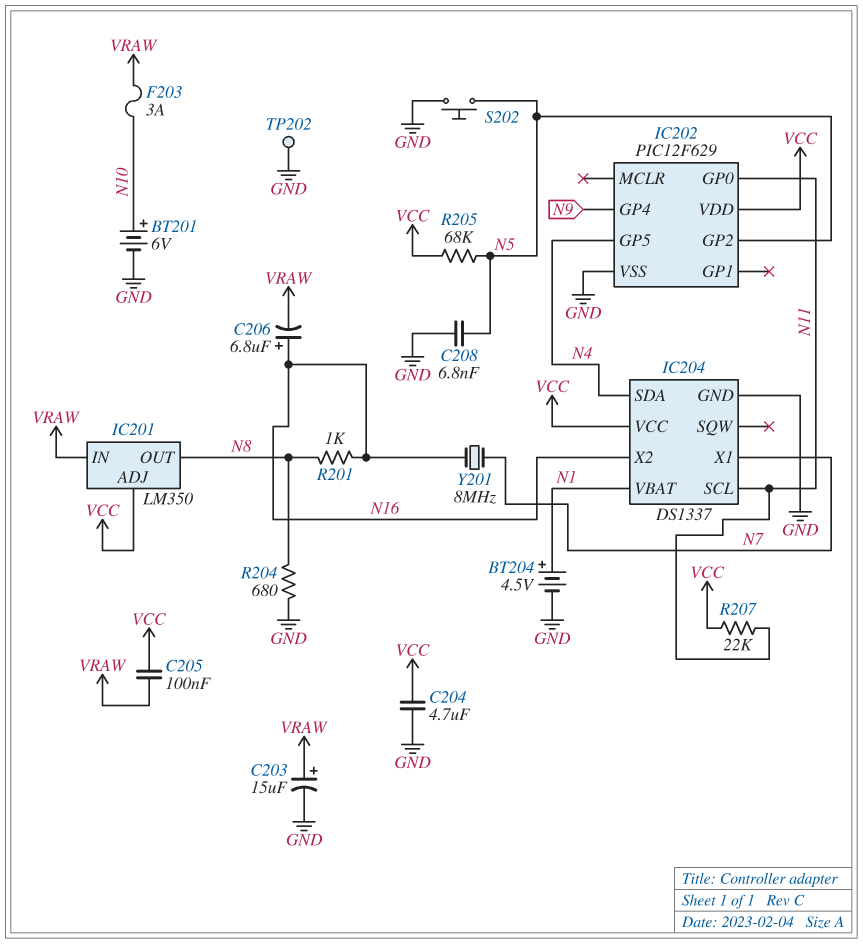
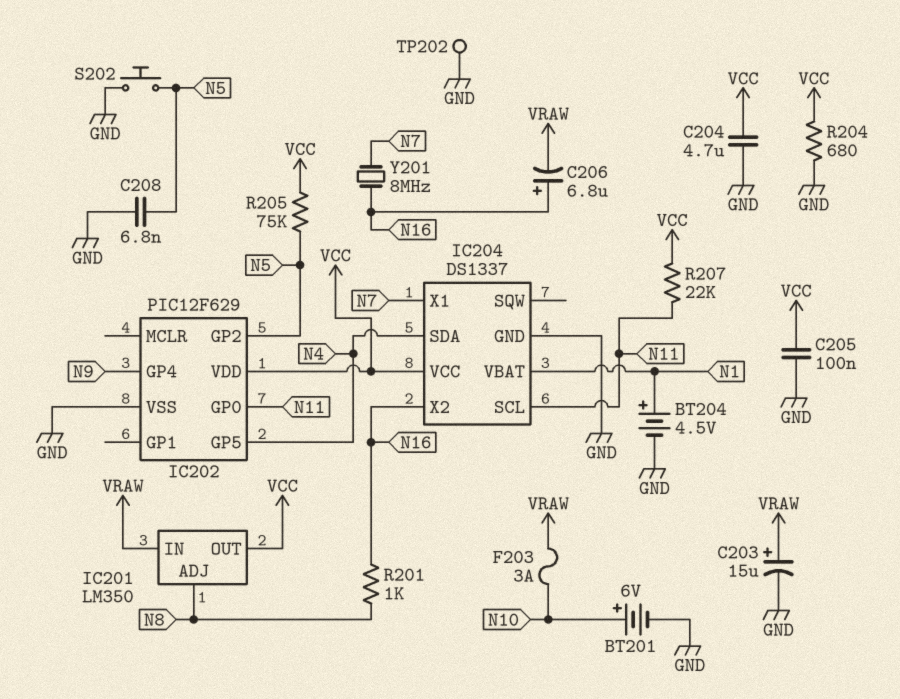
C205: 100nF (VCC, VRAW) -> 100nF (GND, VCC)
IC201 pin ADJ: VCC -> N8
IC201 pin OUT: N8 -> VCC
R204: 680 (GND, N8) -> 680 (GND, VCC)
R205: 68k (N5, VCC) -> 75k (N5, VCC)

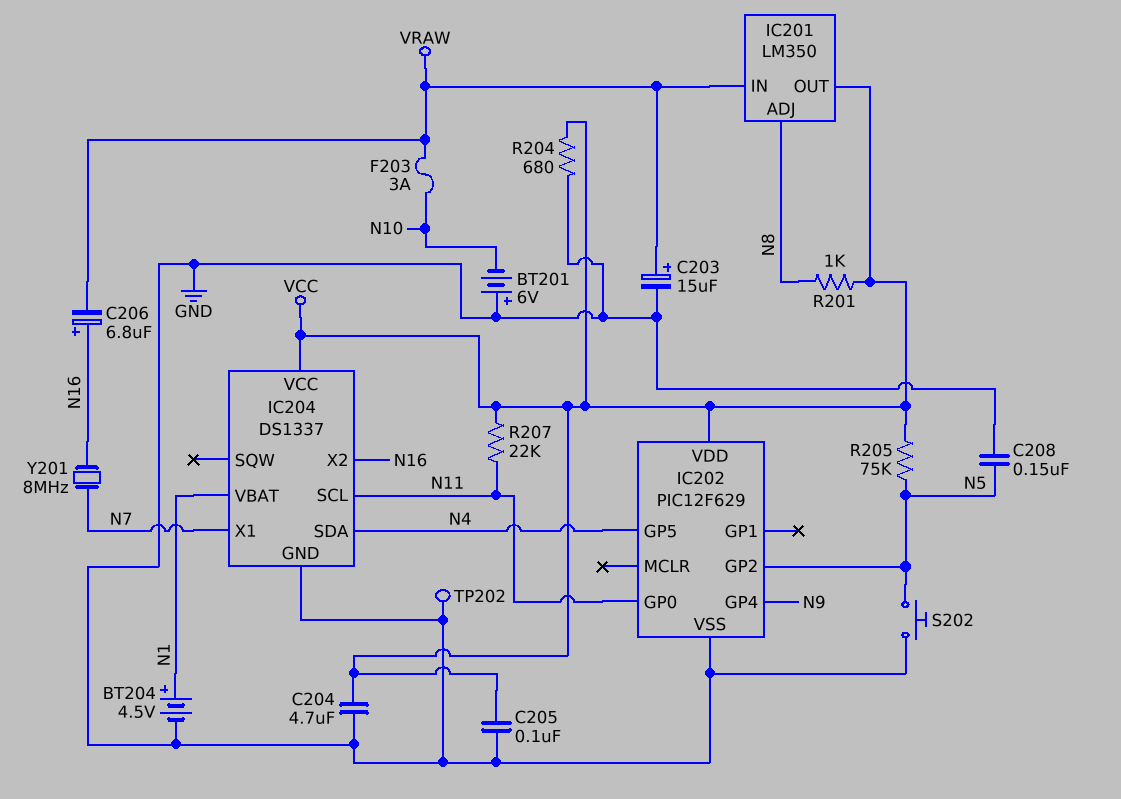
BT201: 6V (plus N10, minus GND) -> 6V (plus GND, minus N10)
C208: 6.8nF (GND, N5) -> 150nF (GND, N5)
R201: 1k (N8, N16) -> 1k (N8, VCC)

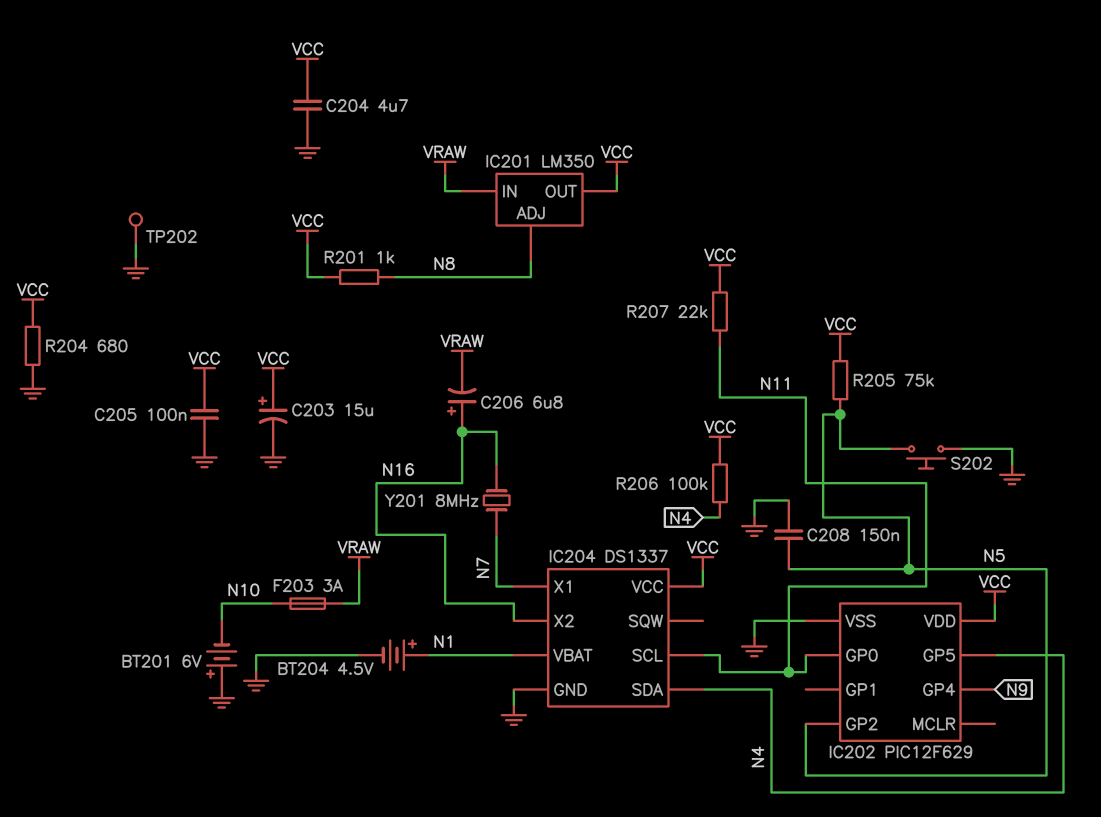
C203: 15uF (plus VRAW, minus GND) -> 15uF (plus VCC, minus GND)
R206: none -> 100k (N4, VCC)

